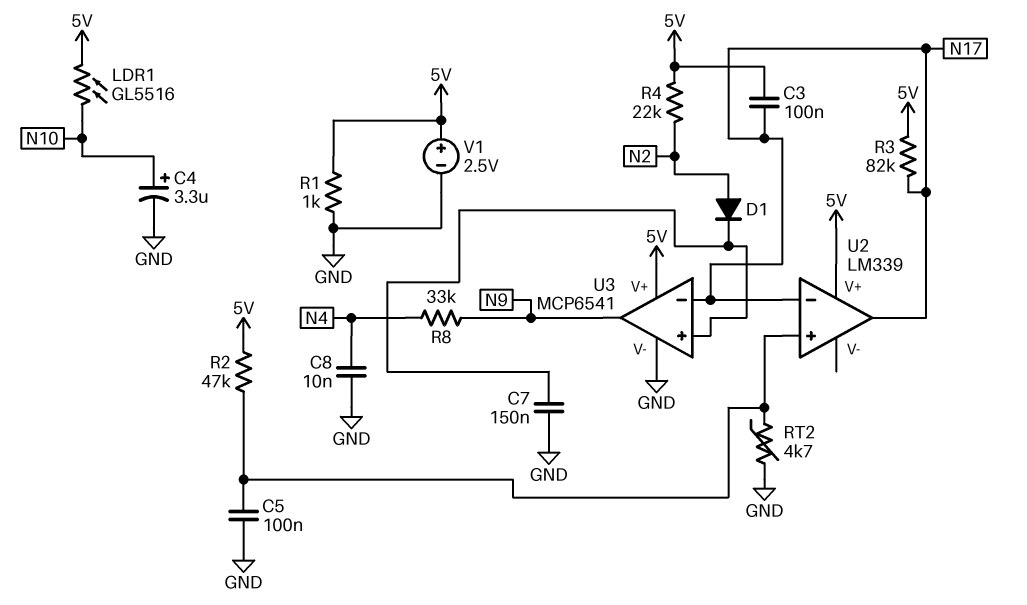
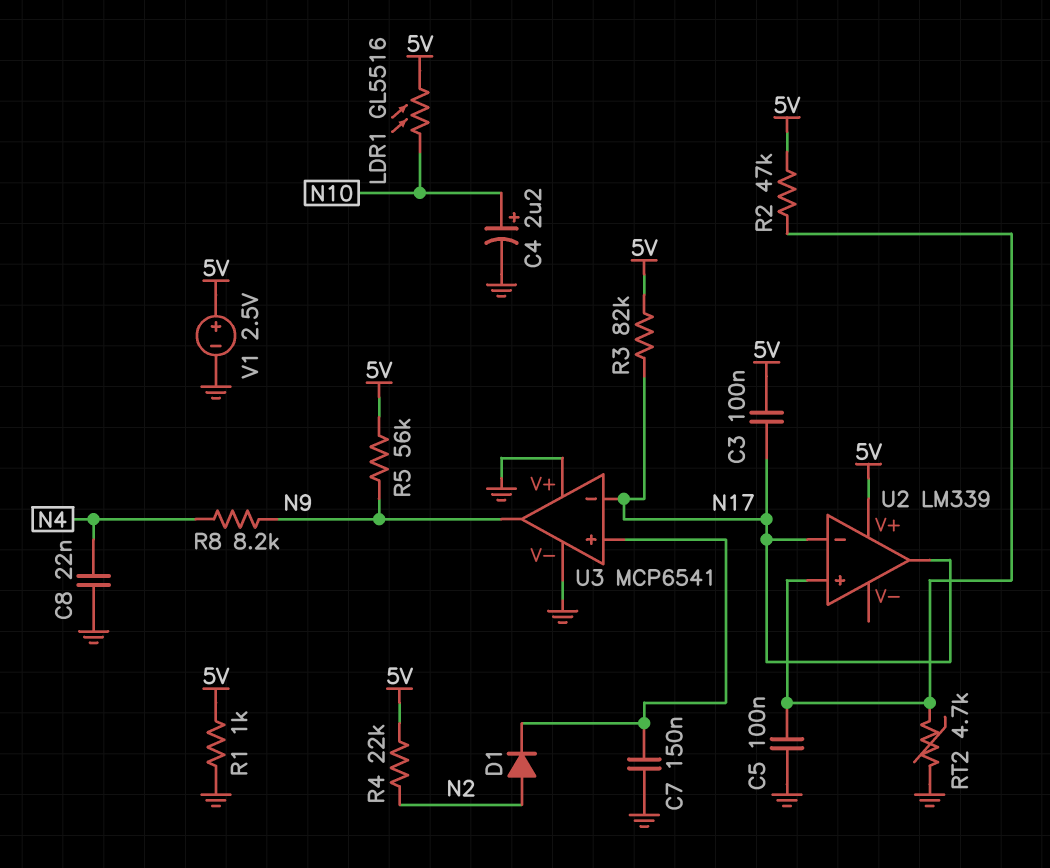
C4: 3.3uF (plus N10, minus GND) -> 2.2uF (plus N10, minus GND)
C8: 10nF (GND, N4) -> 22nF (GND, N4)
R5: none -> 56k (5V, N9)
R8: 33k (N4, N9) -> 8.2k (N4, N9)
U3 pin V+: 5V -> GND

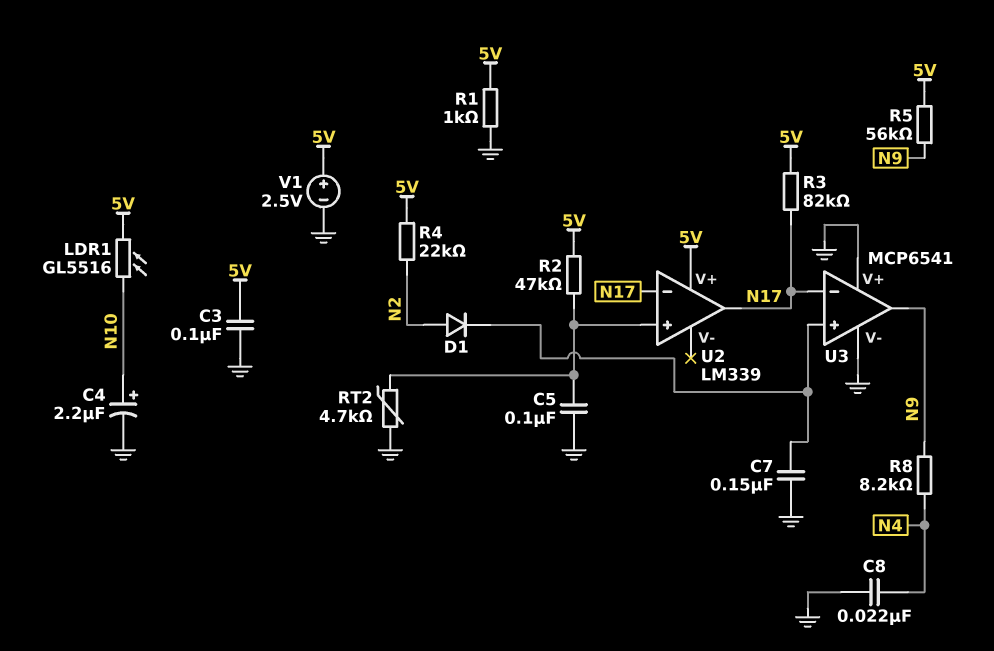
C3: 100nF (5V, N17) -> 100nF (5V, GND)

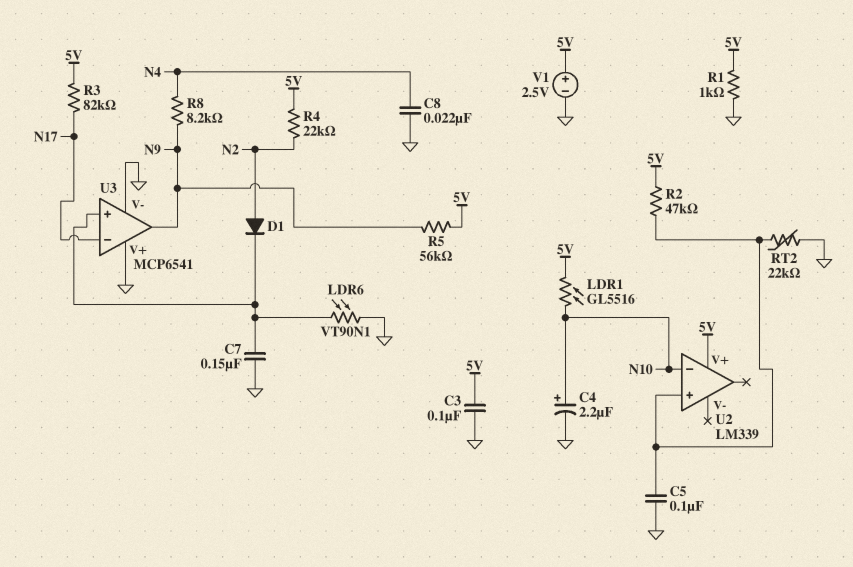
LDR6: none -> VT90N1 (GND, U3/in+)
RT2: 4.7k (GND, U2/in+) -> 22k (GND, U2/in+)
U2 pin in-: N17 -> N10
U2 pin out: N17 -> none

